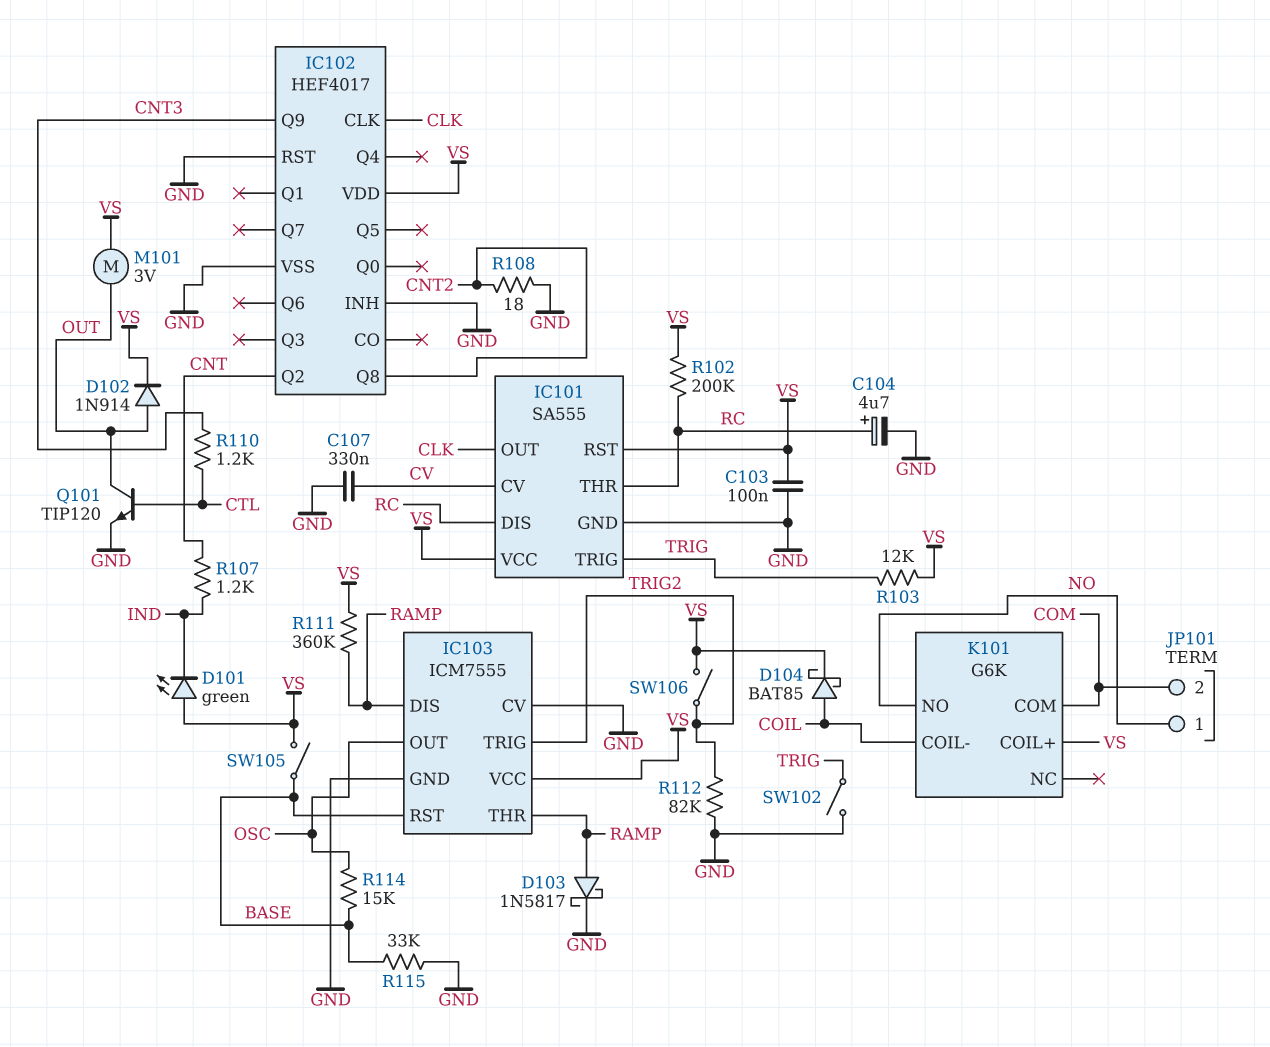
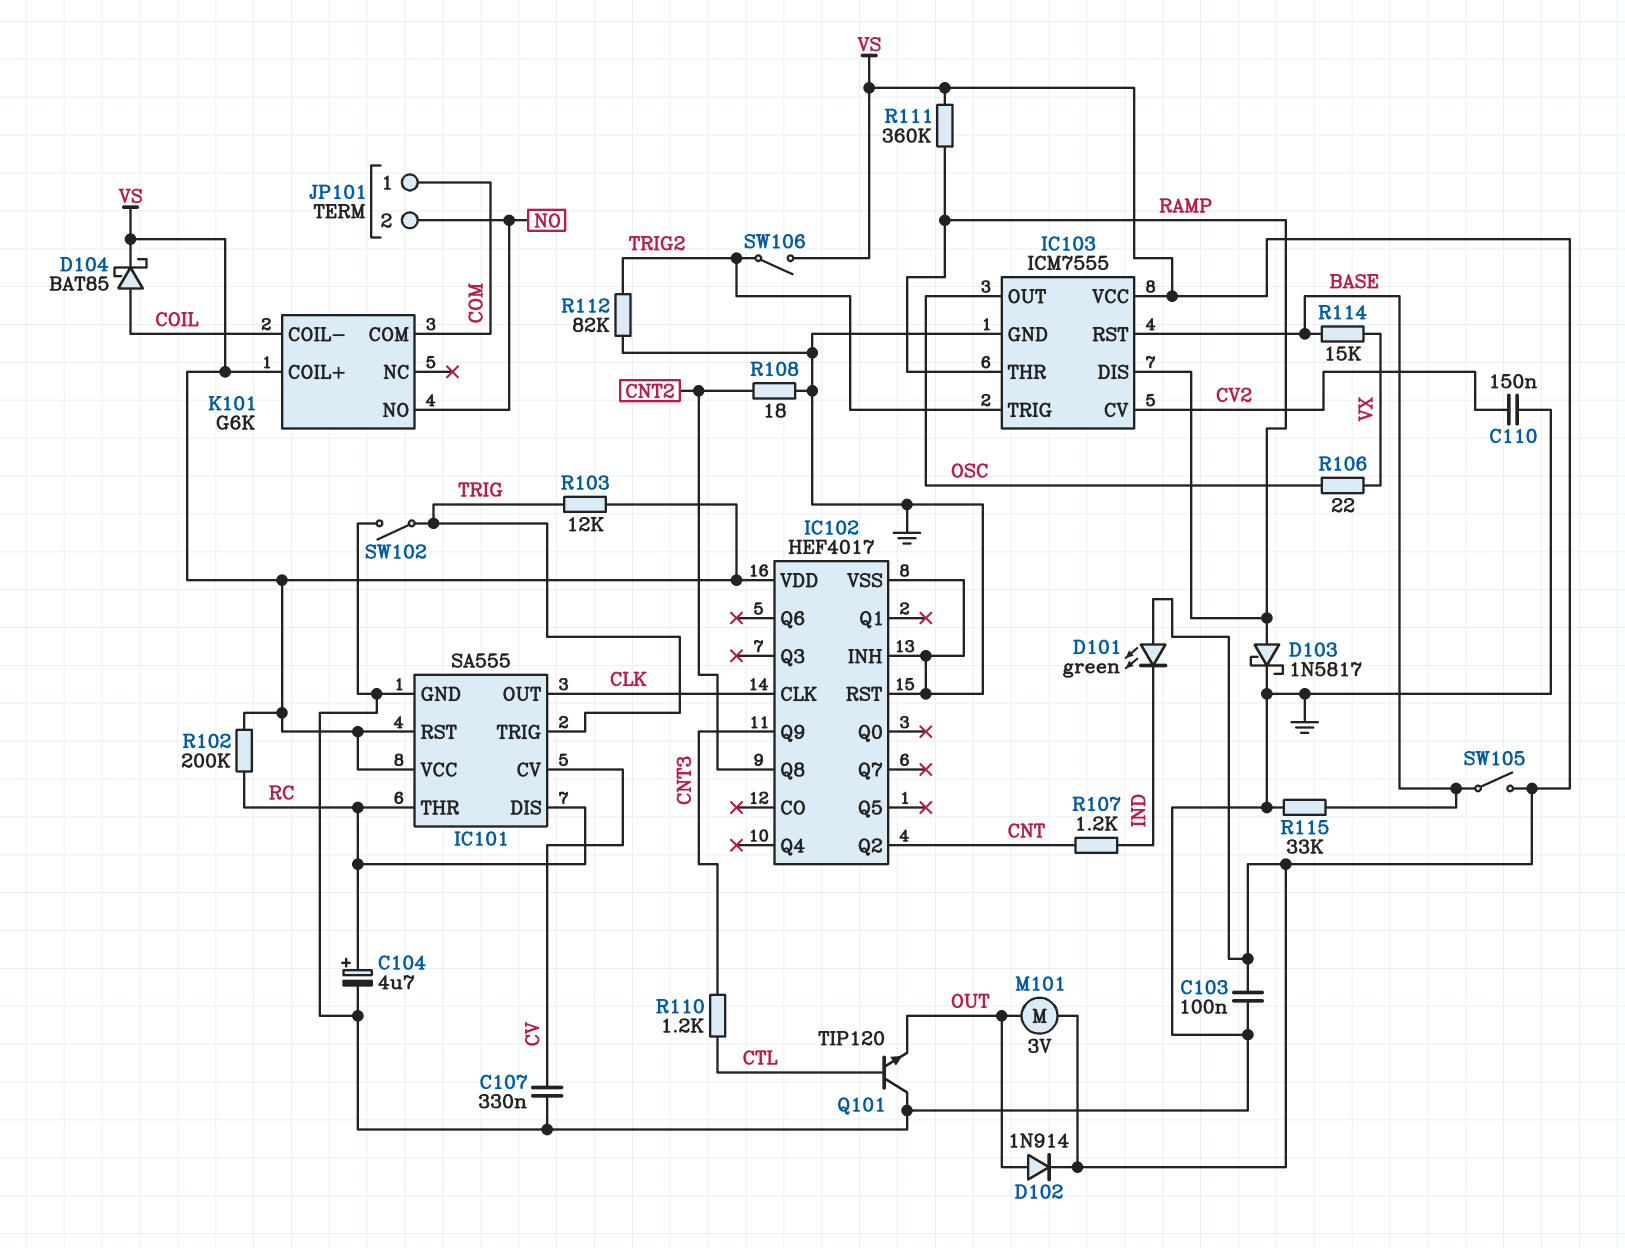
C110: none -> 150nF (CV2, GND)
IC103 pin CV: GND -> CV2
JP101 pin 1: NO -> COM
JP101 pin 2: COM -> NO
Q101: NPN TIP120 (B CTL, C OUT, E GND) -> NPN TIP120 (B CTL, C GND, E OUT)
R106: none -> 22 (OSC, VX)
R114: 15k (BASE, OSC) -> 15k (BASE, VX)

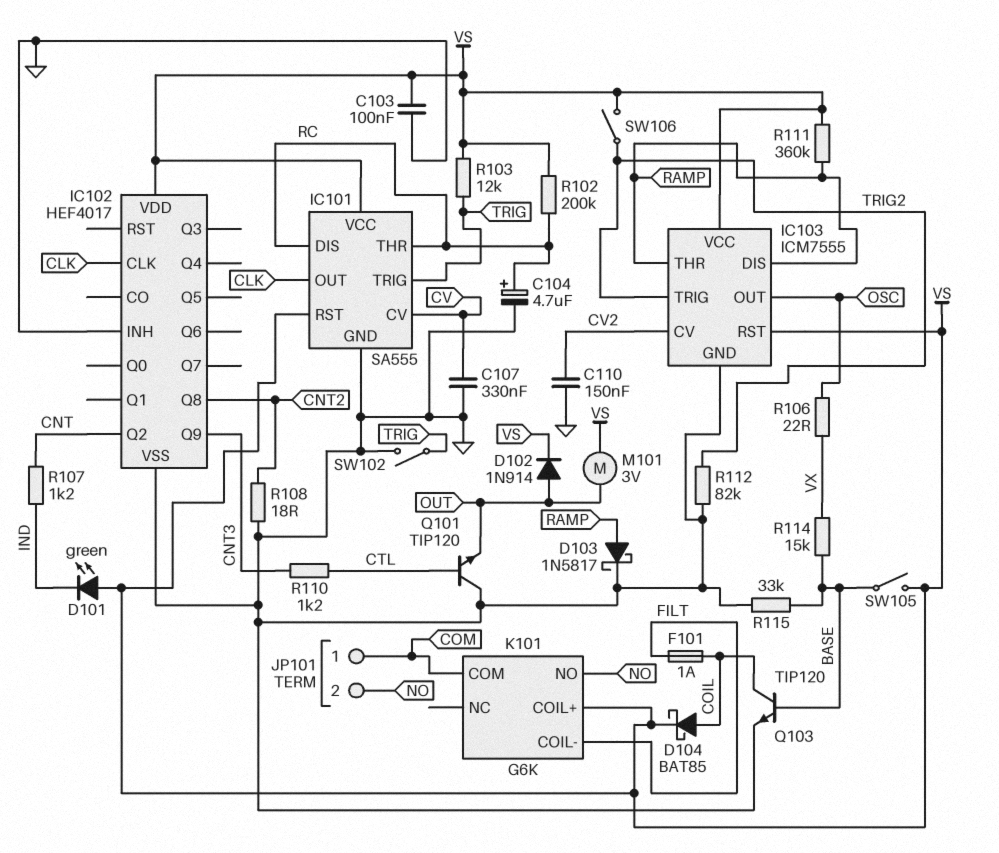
F101: none -> 1A (COIL, FILT)
IC102 pin RST: GND -> none
IC103 pin RST: BASE -> VS
K101 pin COIL-: COIL -> FILT
Q103: none -> NPN TIP120 (B BASE, C COIL, E GND)

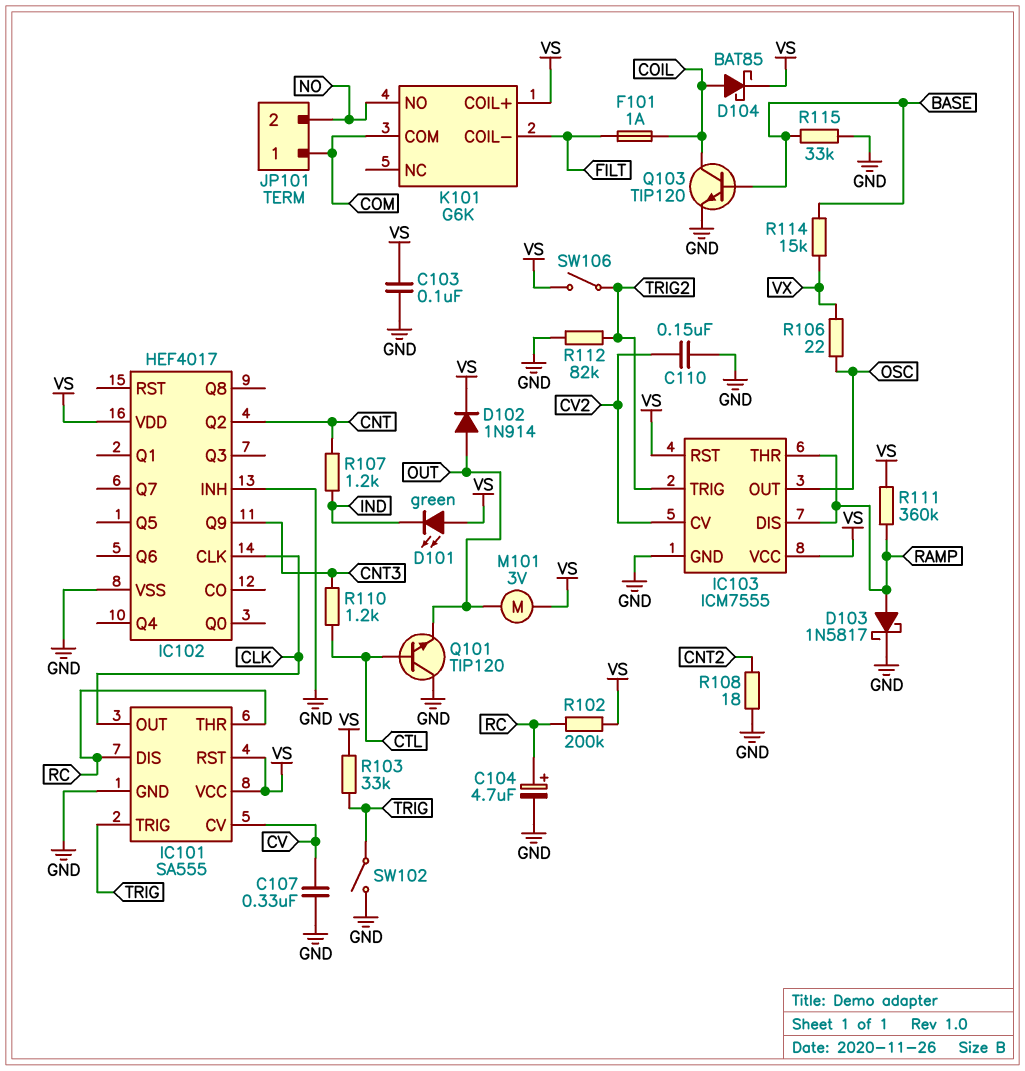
IC102 pin Q8: CNT2 -> none
R103: 12k (TRIG, VS) -> 33k (TRIG, VS)
SW105: switch (BASE, VS) -> none

